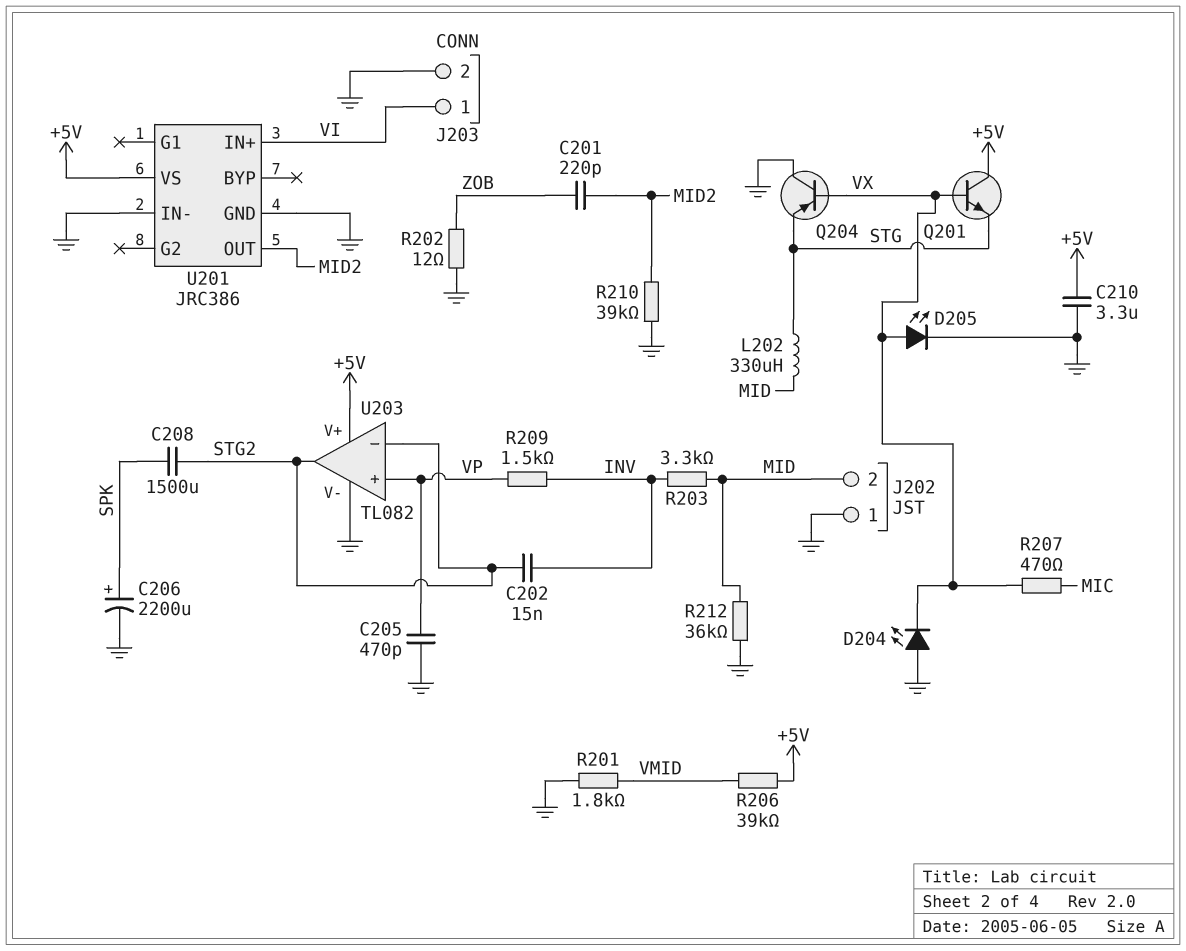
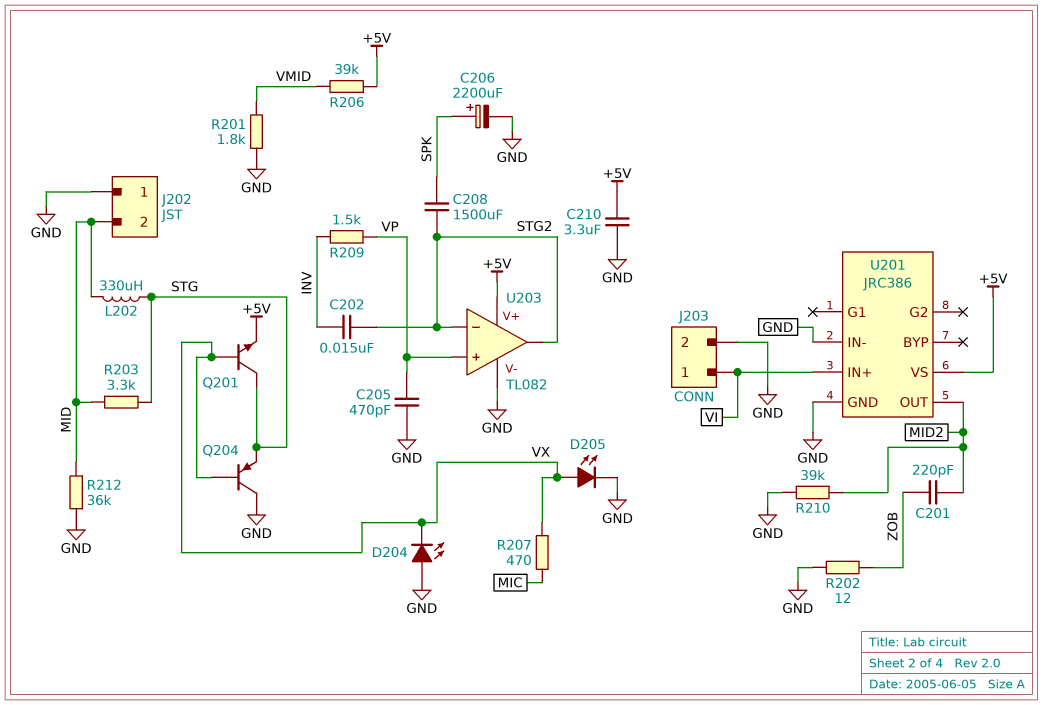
Q201: NPN (B VX, C +5V, E STG) -> NPN (B VX, C STG, E +5V)
R203: 3.3k (INV, MID) -> 3.3k (MID, STG)

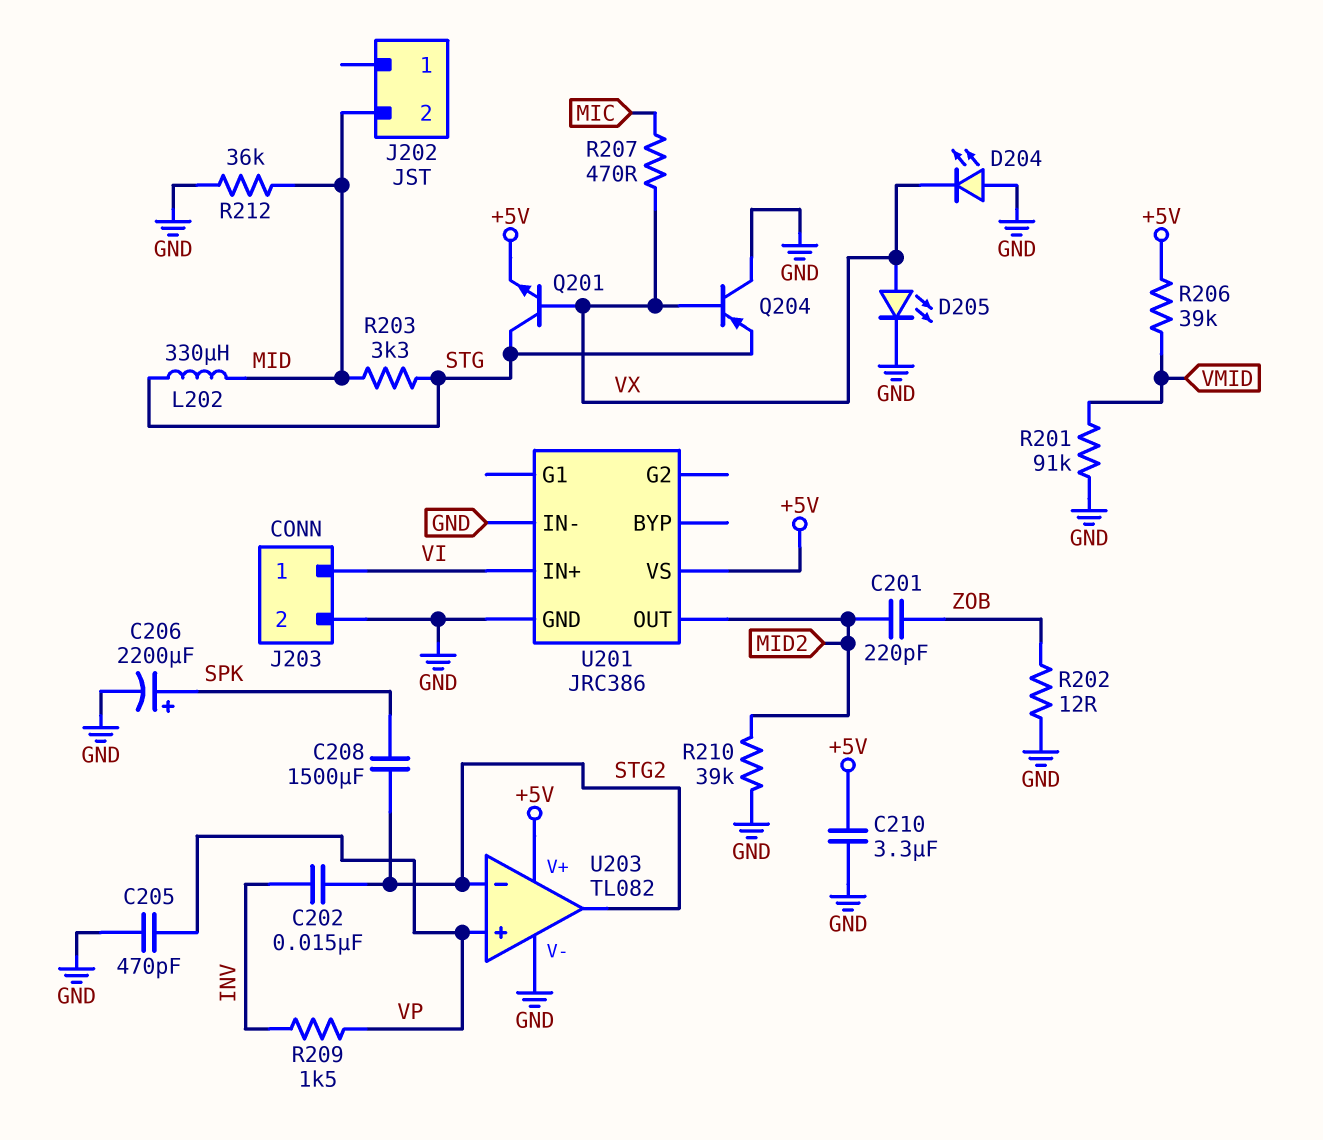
J202 pin 1: GND -> none
R201: 1.8k (GND, VMID) -> 91k (GND, VMID)

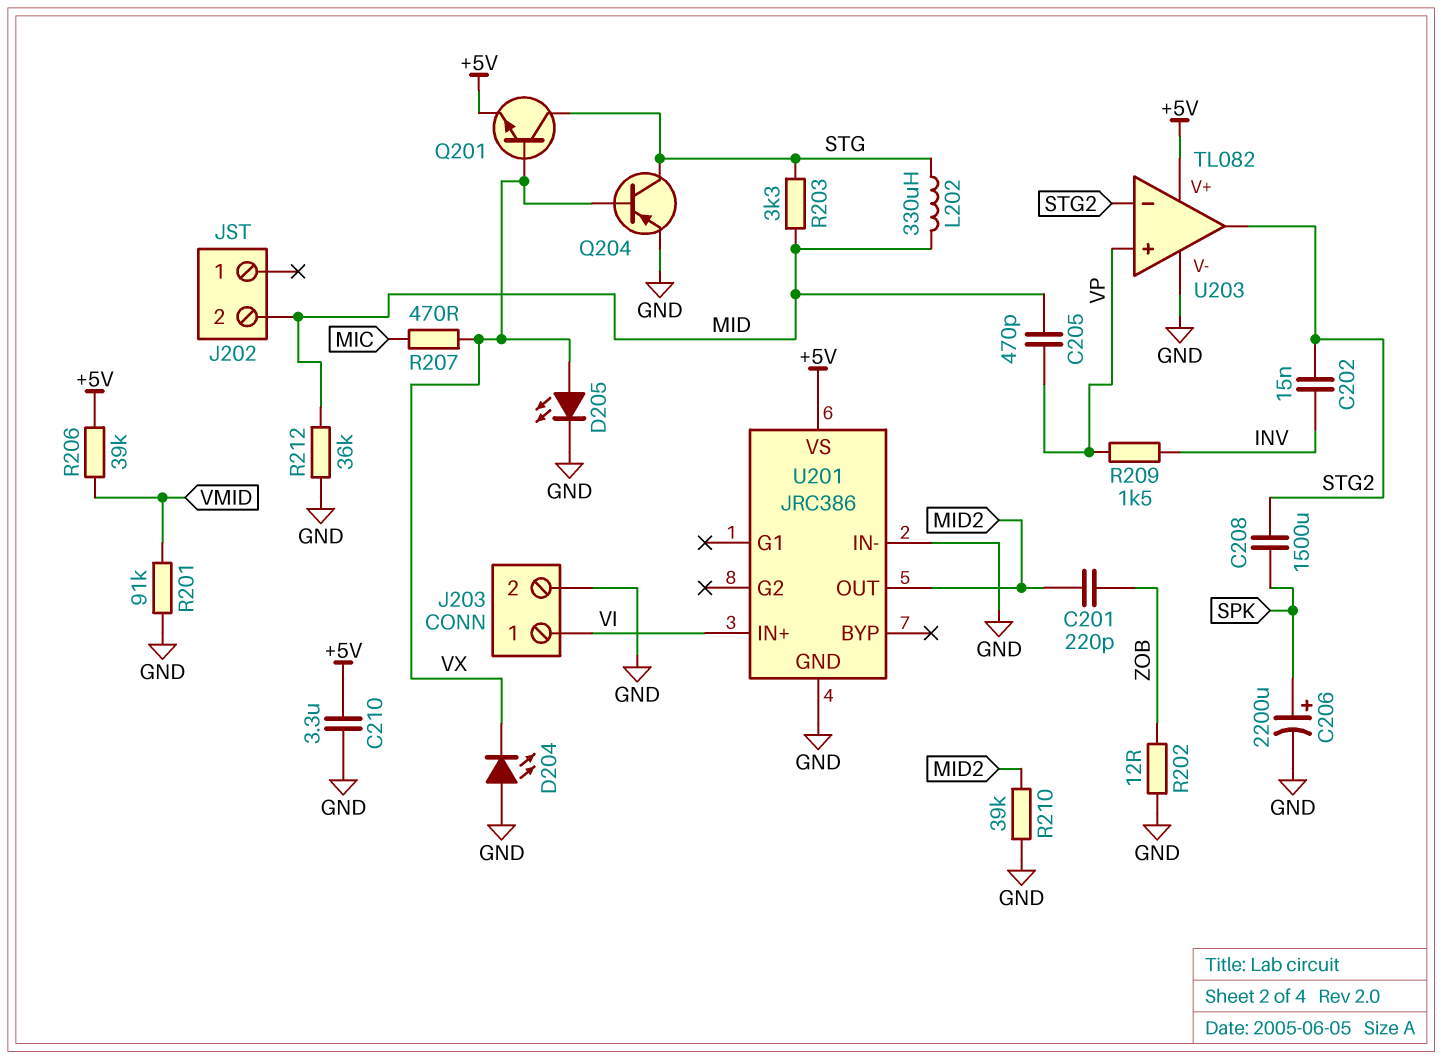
C205: 470pF (GND, VP) -> 470pF (MID, VP)
Q204: PNP (B VX, C GND, E STG) -> PNP (B VX, C STG, E GND)

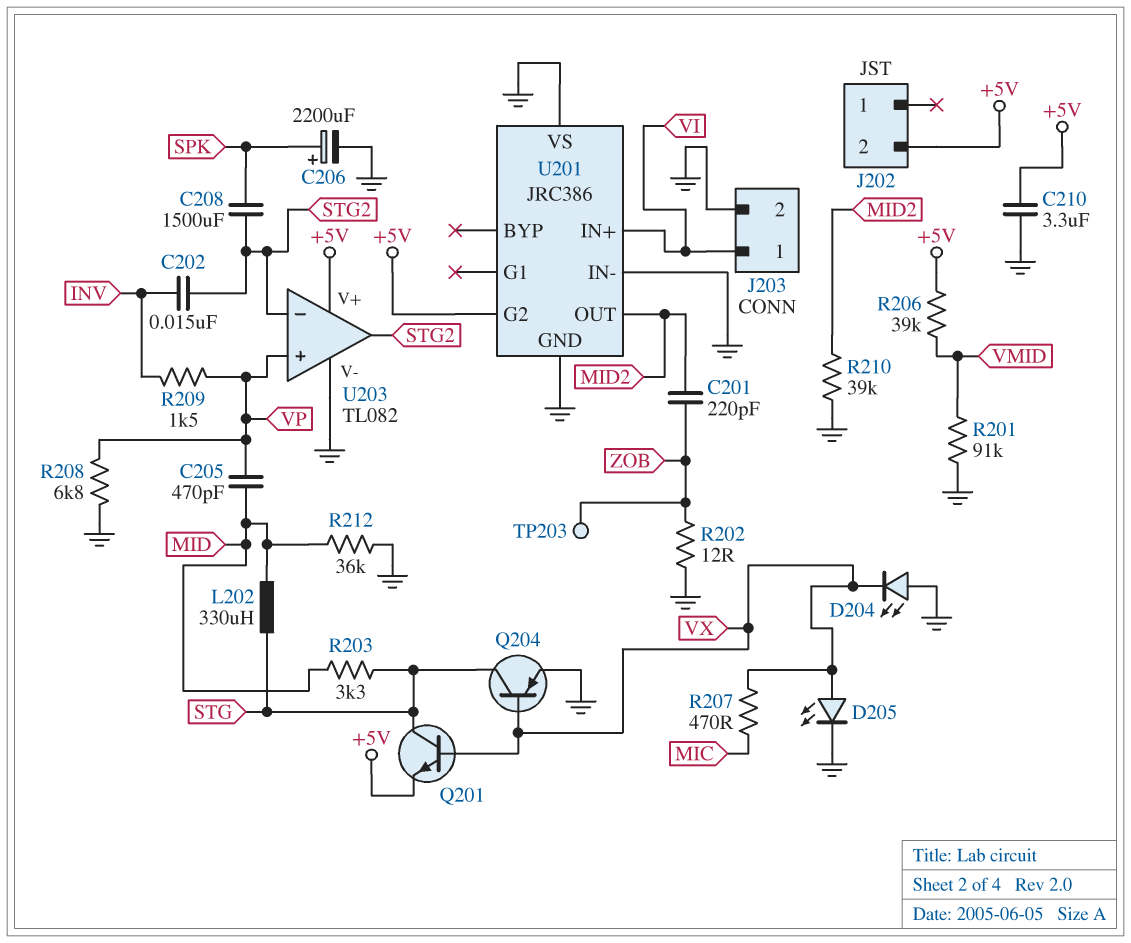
J202 pin 2: MID -> +5V
R208: none -> 6.8k (GND, VP)
TP203: none -> test point (ZOB)
U201 pin G2: none -> +5V
U201 pin VS: +5V -> GND

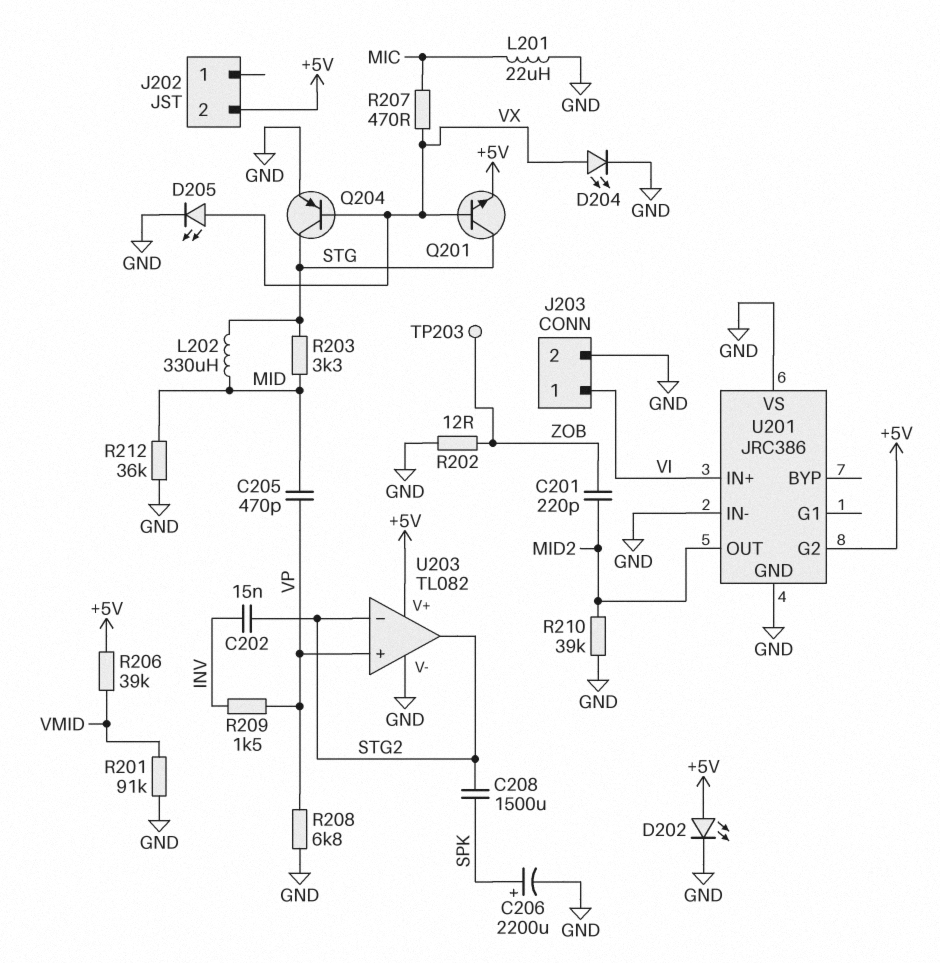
C210: 3.3uF (+5V, GND) -> none
D202: none -> LED (A +5V, K GND)
D204: LED (A GND, K VX) -> LED (A VX, K GND)
L201: none -> 22uH (GND, MIC)

